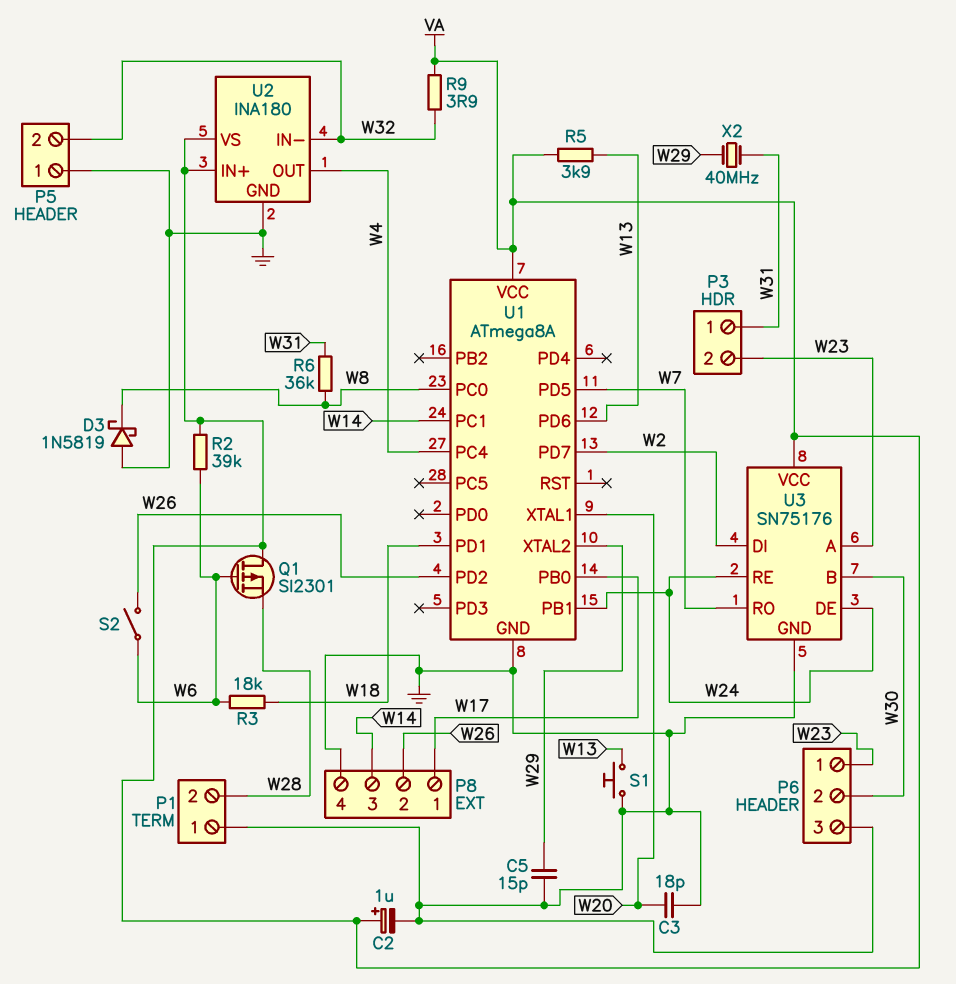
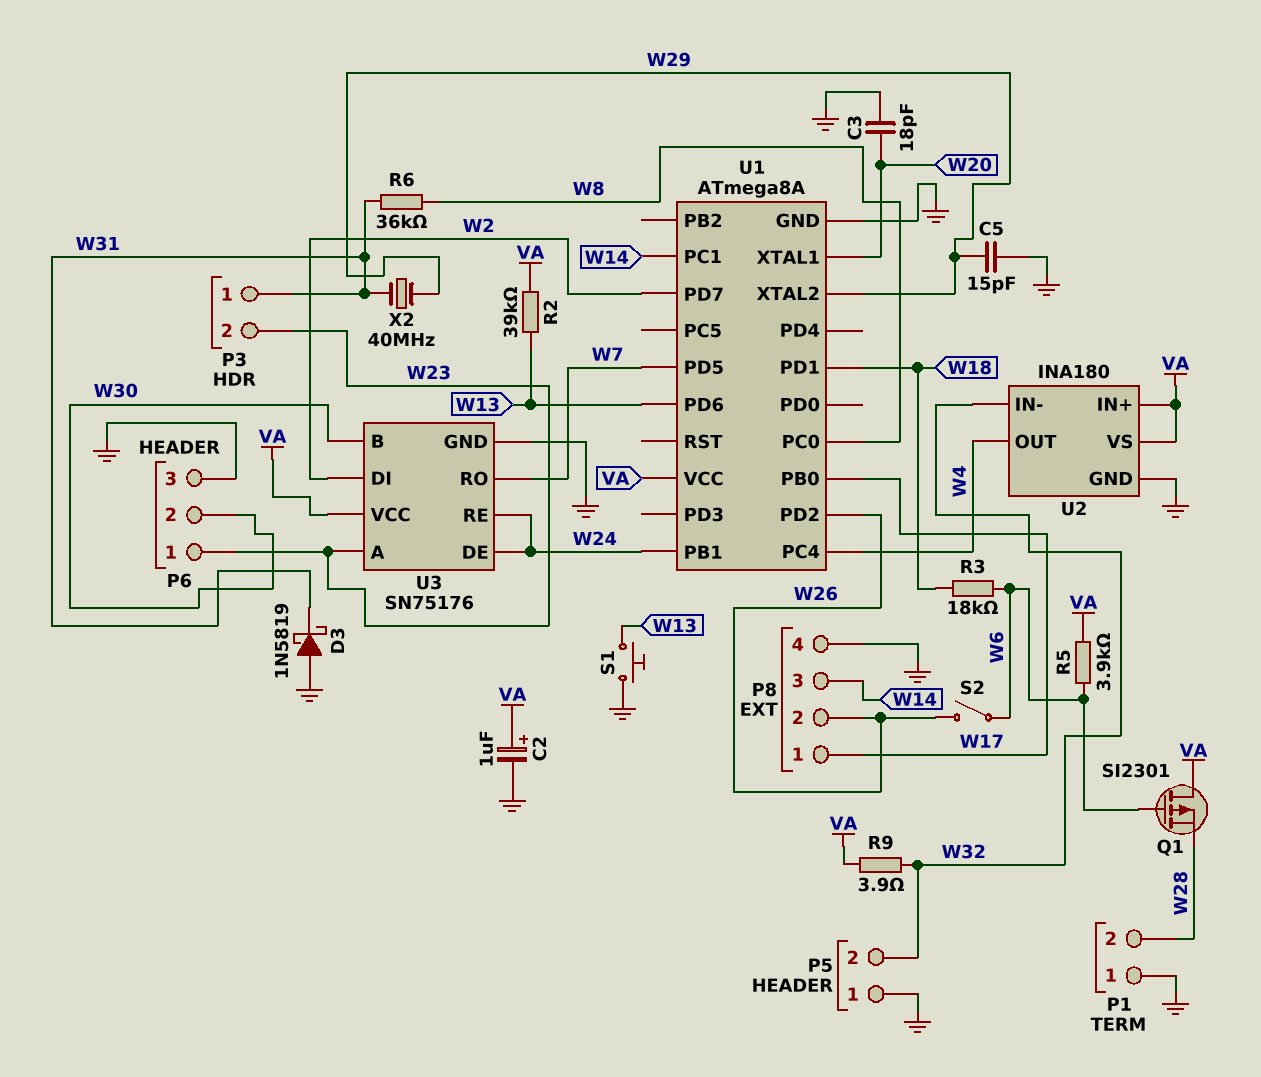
D3: schottky 1N5819 (A GND, K W8) -> schottky 1N5819 (A GND, K W31)
R2: 39k (VA, W6) -> 39k (VA, W13)
R5: 3.9k (VA, W13) -> 3.9k (VA, W6)

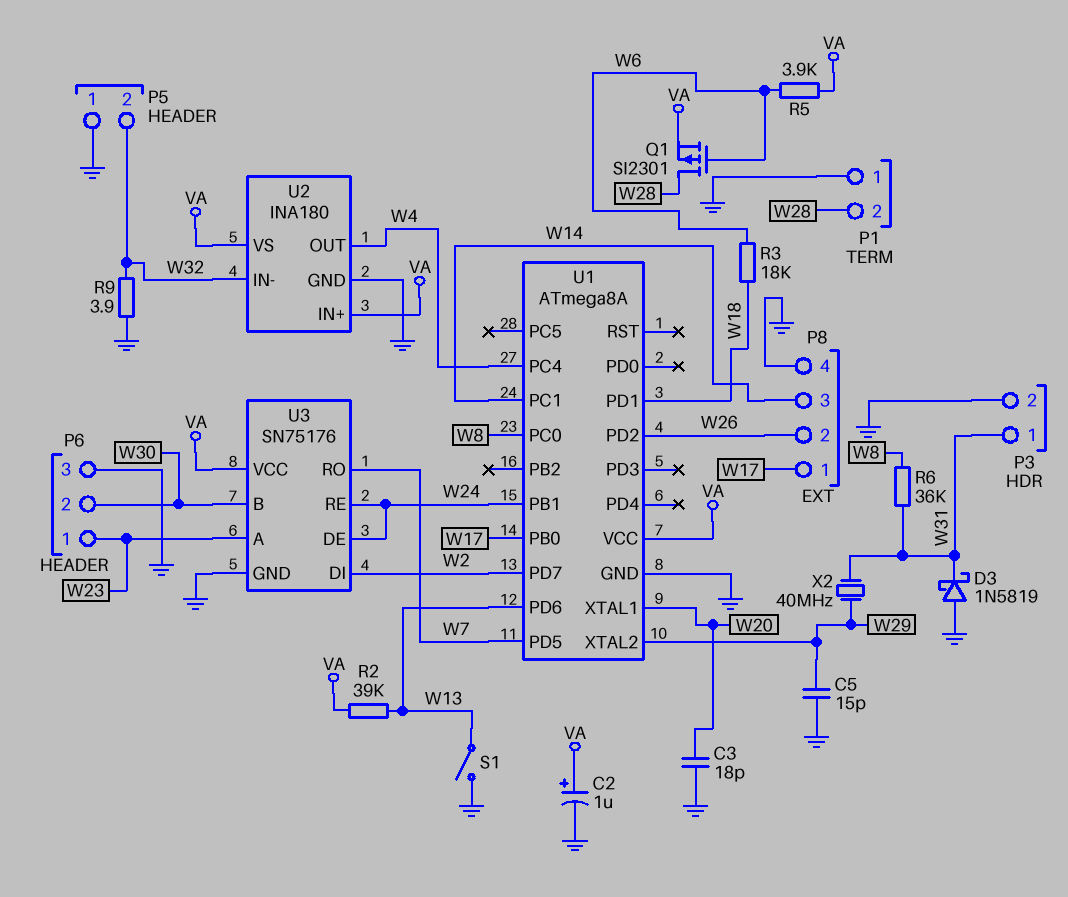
P3 pin 2: W23 -> GND
Q1: PMOS SI2301 (G W6, D VA, S W28) -> PMOS SI2301 (G W6, D W28, S VA)
R9: 3.9 (VA, W32) -> 3.9 (GND, W32)
S1: button (GND, W13) -> switch (GND, W13)
S2: switch (W6, W26) -> none

